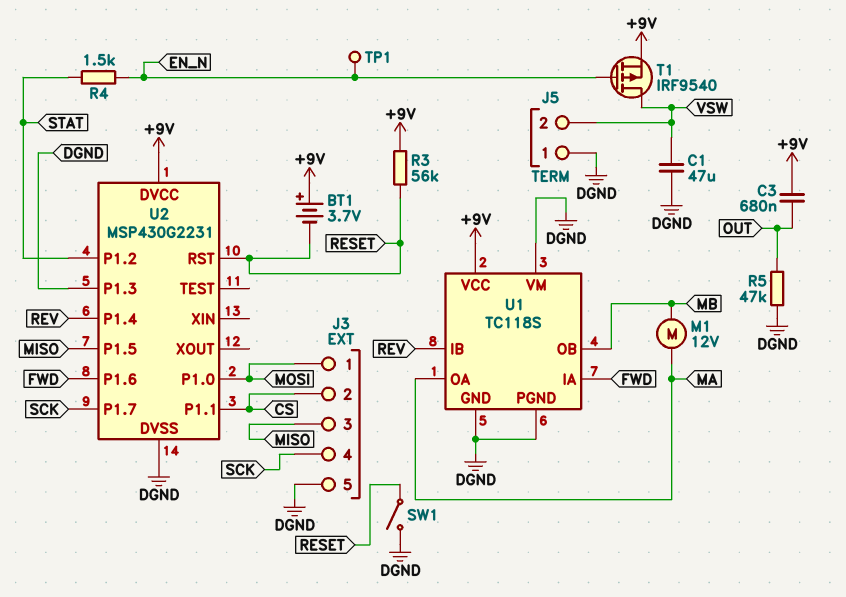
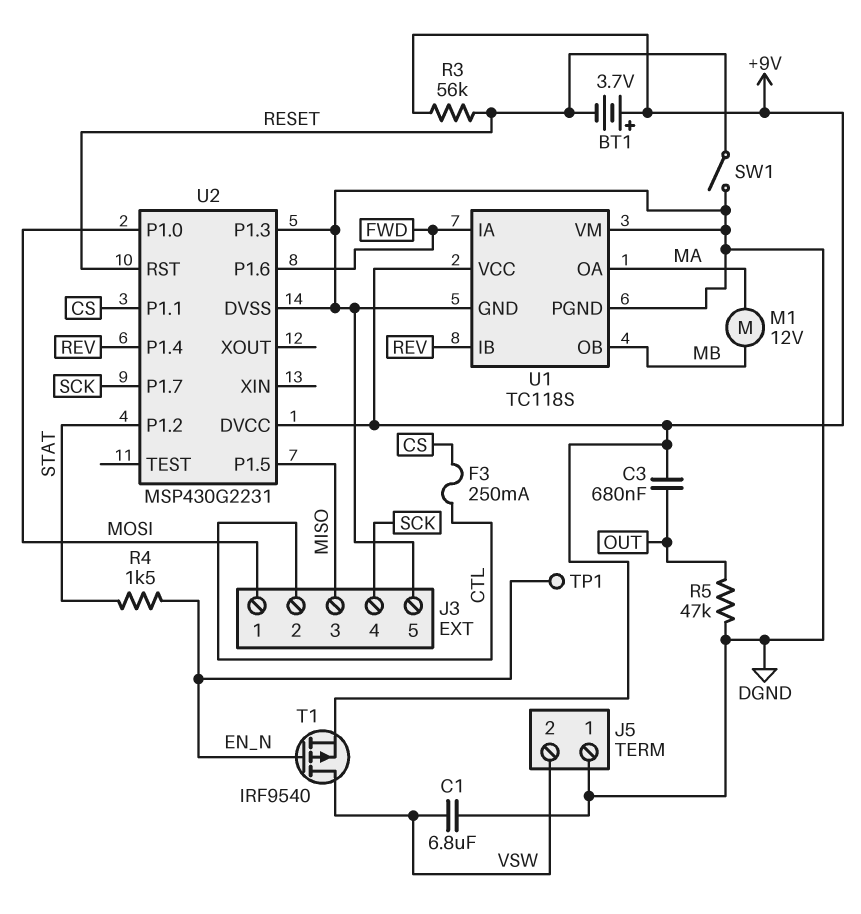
C1: 47uF (DGND, VSW) -> 6.8uF (DGND, VSW)
F3: none -> 250mA (CS, CTL)
J3 pin 2: CS -> CTL

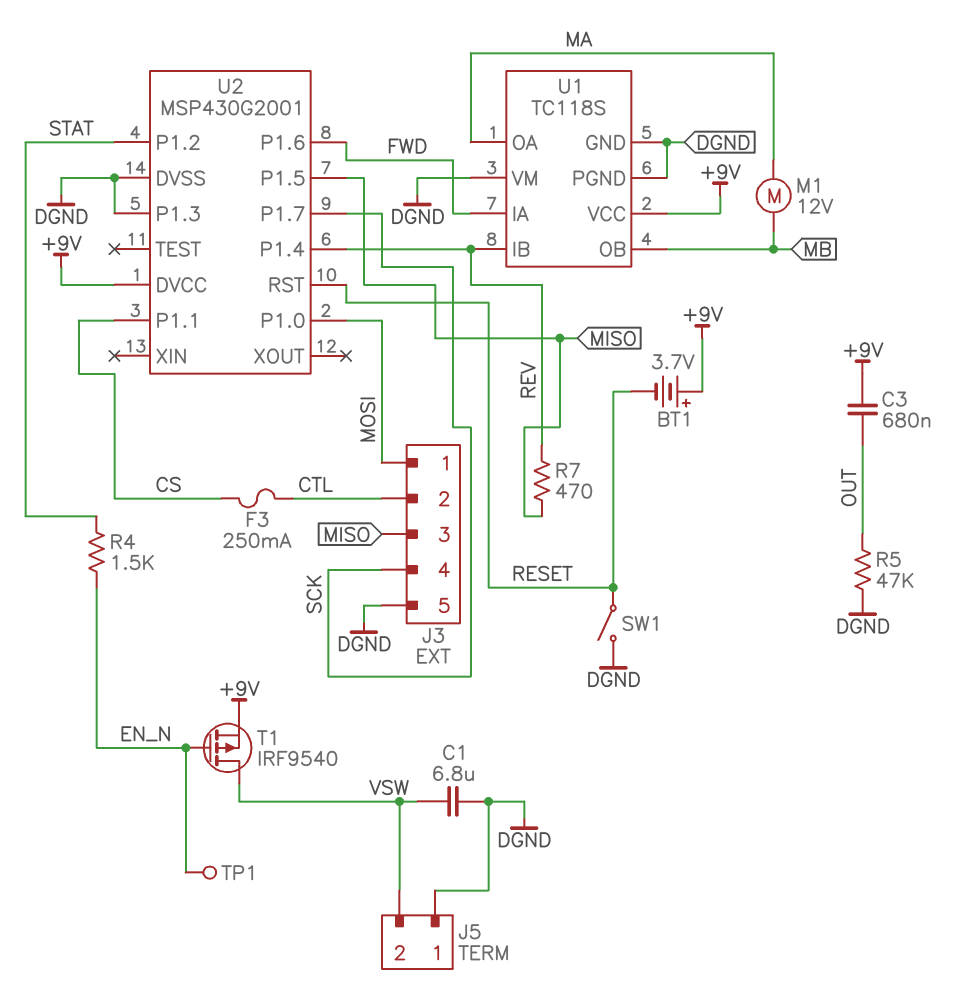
R3: 56k (+9V, RESET) -> none
R7: none -> 470 (MISO, REV)
U2: MSP430G2231 -> MSP430G2001

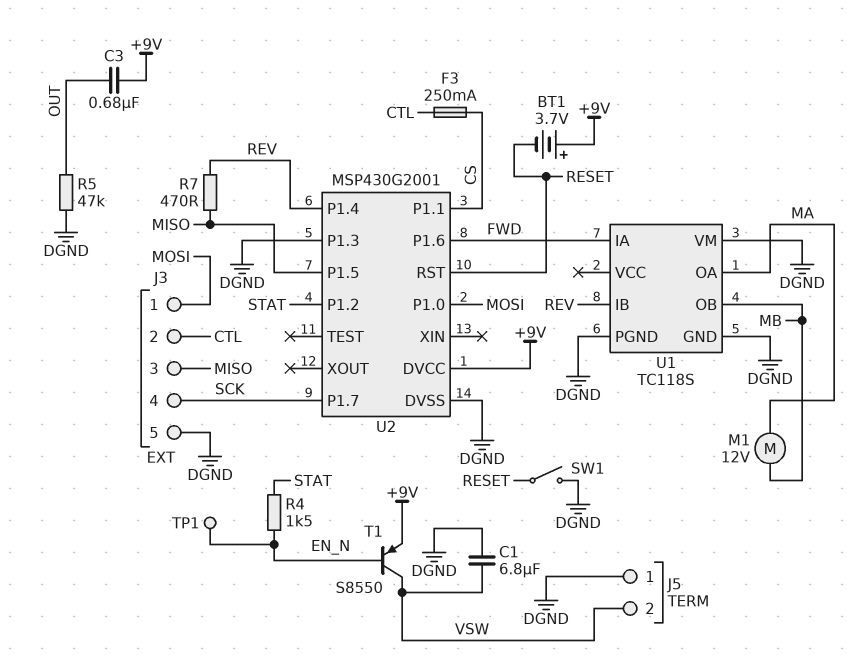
T1: PMOS IRF9540 (G EN_N, D VSW, S +9V) -> PNP S8550 (B EN_N, C VSW, E +9V)
U1 pin VCC: +9V -> none

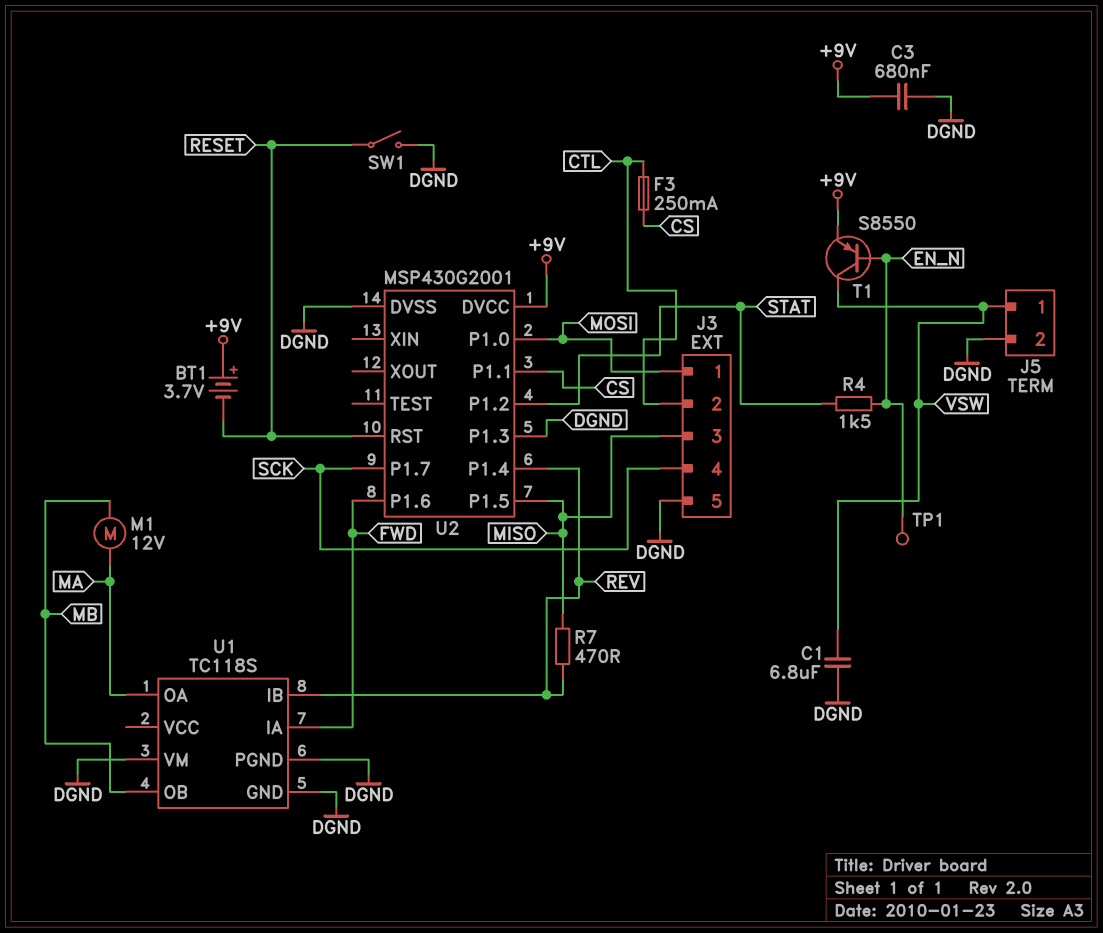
C3: 680nF (+9V, OUT) -> 680nF (+9V, DGND)
J5 pin 1: DGND -> VSW
J5 pin 2: VSW -> DGND
R5: 47k (DGND, OUT) -> none

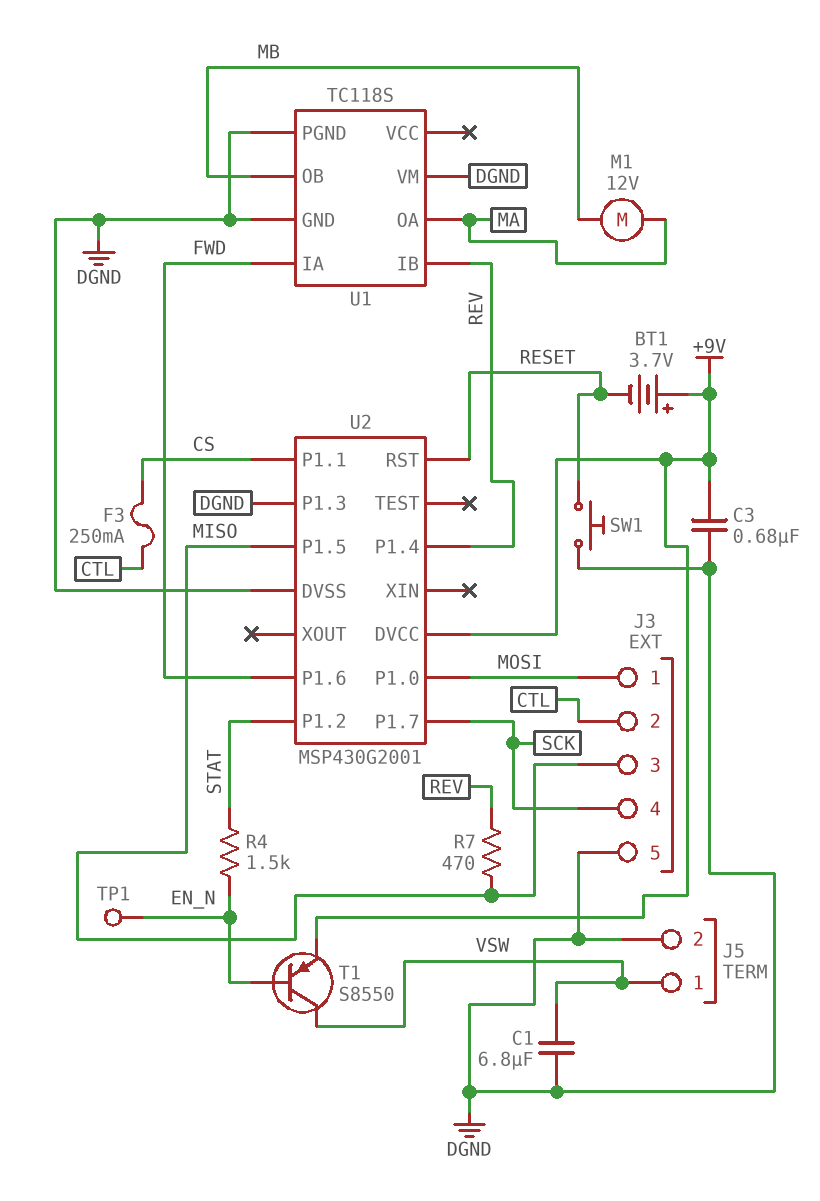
SW1: switch (DGND, RESET) -> button (DGND, RESET)

